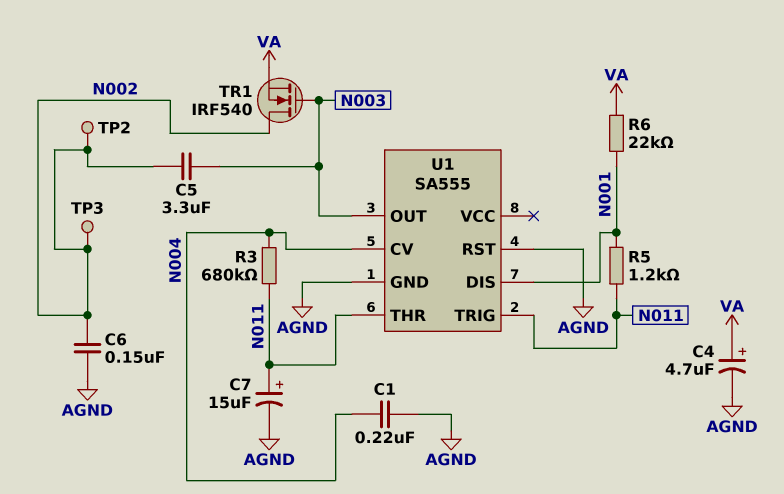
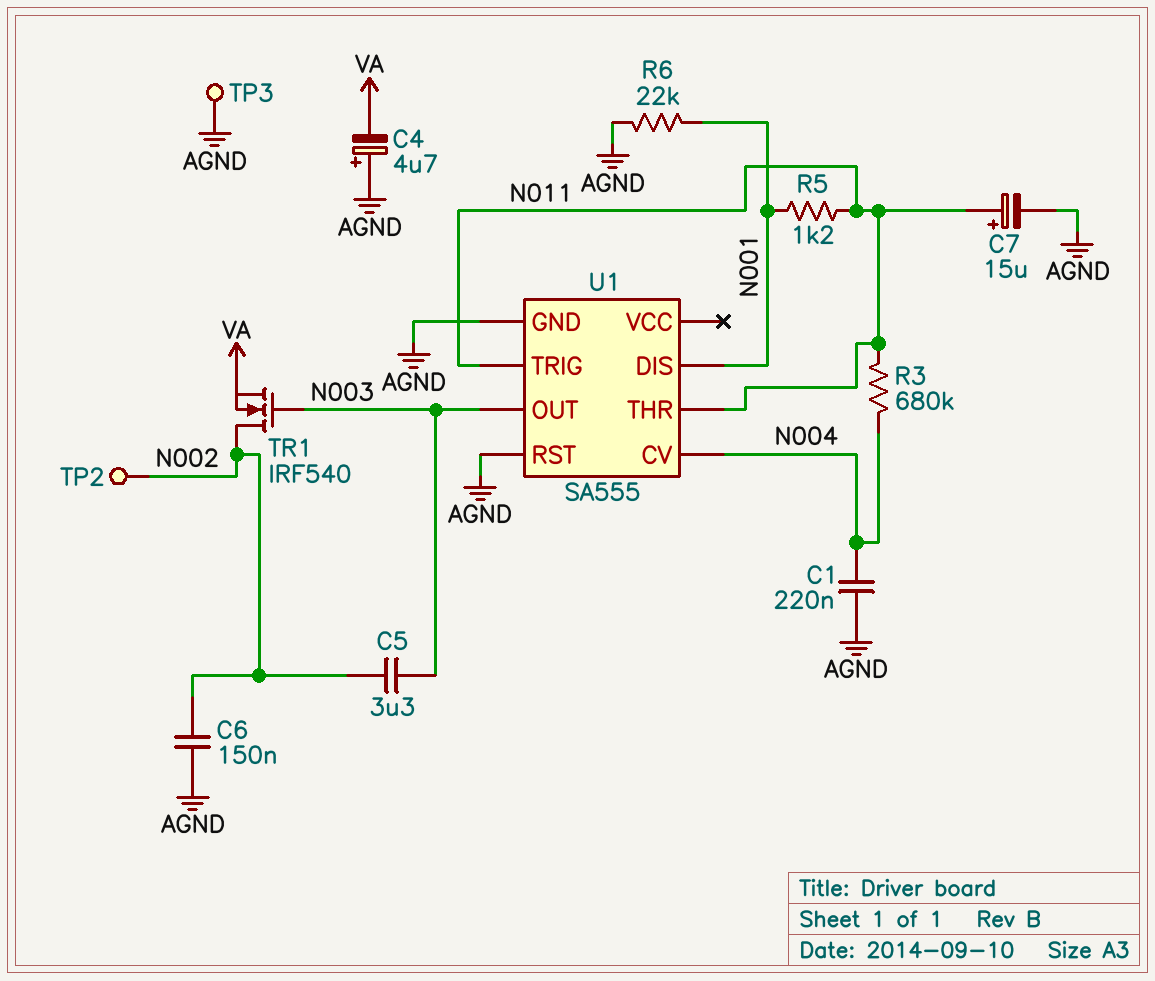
C4: 4.7uF (plus VA, minus AGND) -> 4.7uF (plus AGND, minus VA)
R6: 22k (N001, VA) -> 22k (AGND, N001)
TP3: test point (N002) -> test point (AGND)

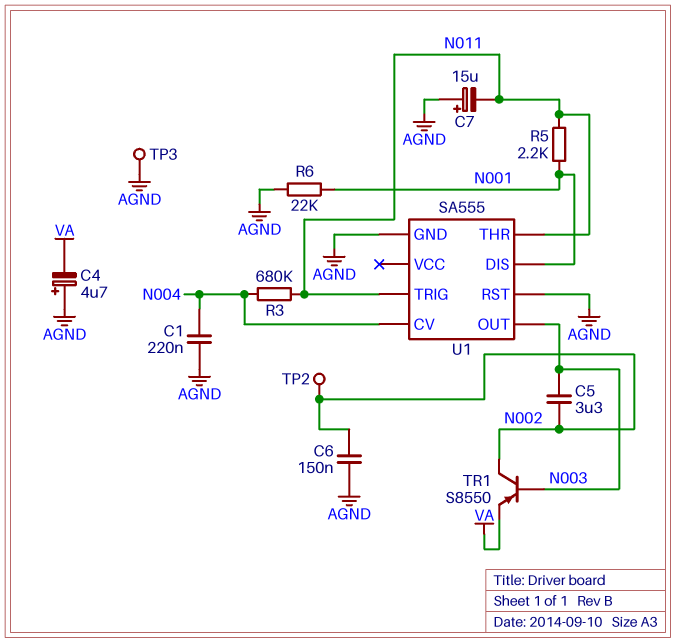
C7: 15uF (plus N011, minus AGND) -> 15uF (plus AGND, minus N011)
R5: 1.2k (N001, N011) -> 2.2k (N001, N011)
TR1: NMOS IRF540 (G N003, D N002, S VA) -> PNP S8550 (B N003, C N002, E VA)

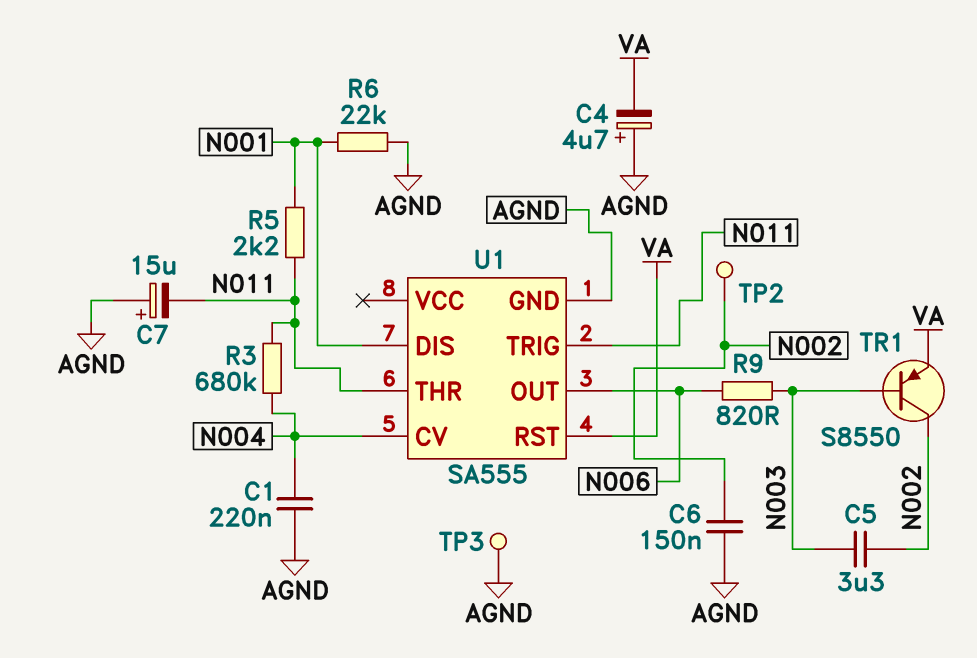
R9: none -> 820 (N003, N006)
U1 pin OUT: N003 -> N006
U1 pin RST: AGND -> VA

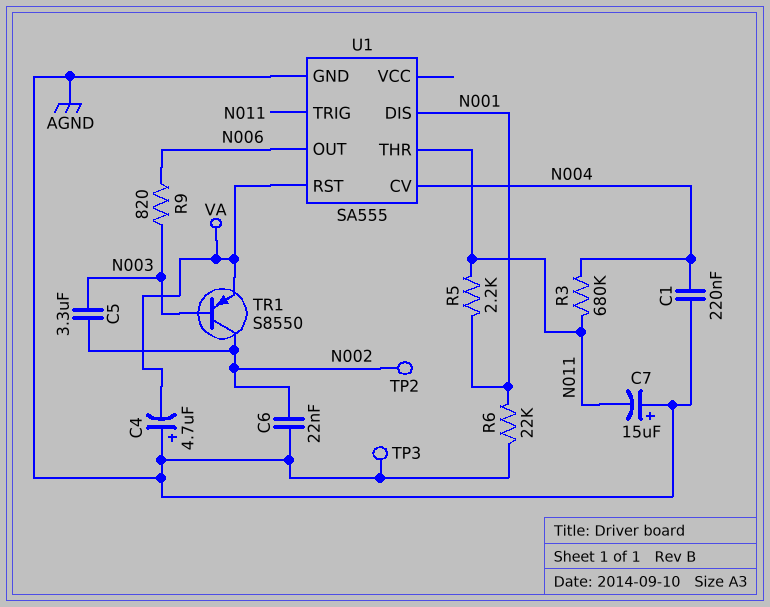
C6: 150nF (AGND, N002) -> 22nF (AGND, N002)

